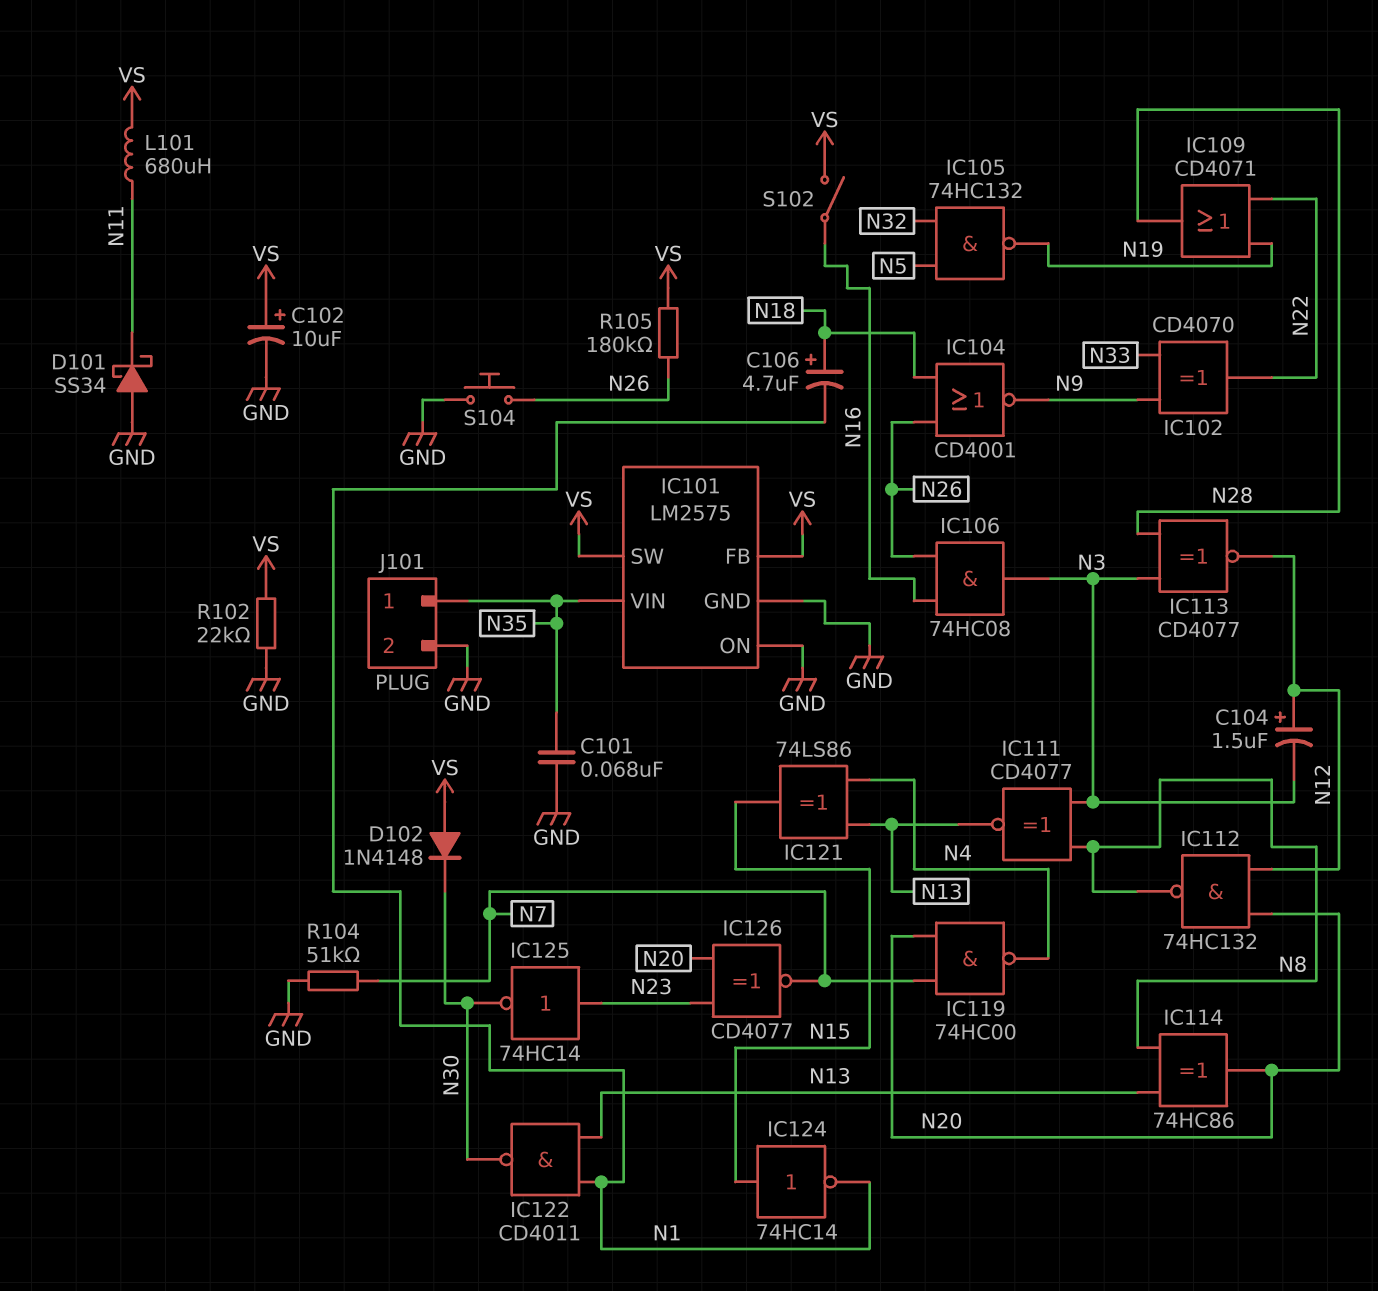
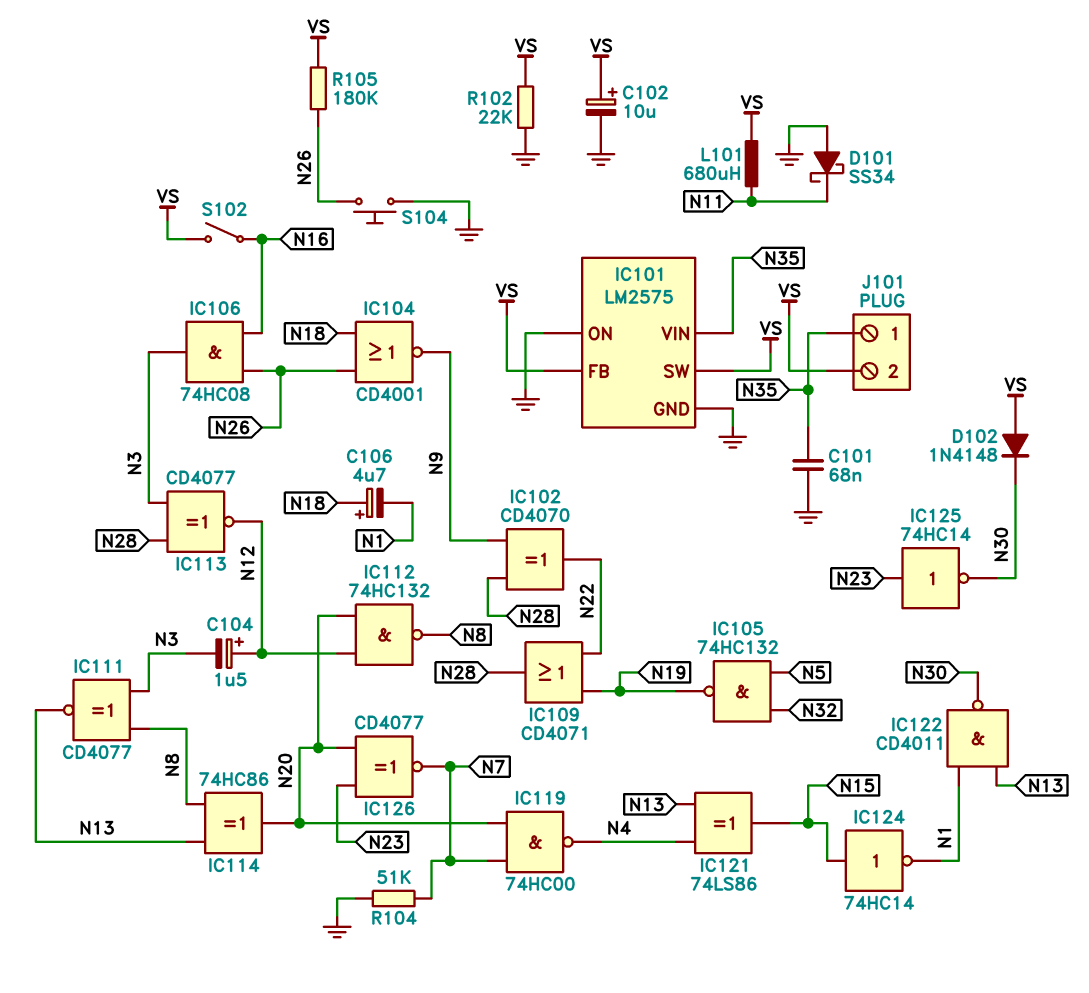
IC102: XOR CD4070 (in N9, in N33, out N22) -> XOR CD4070 (in N9, in N28, out N22)
J101 pin 2: GND -> VS

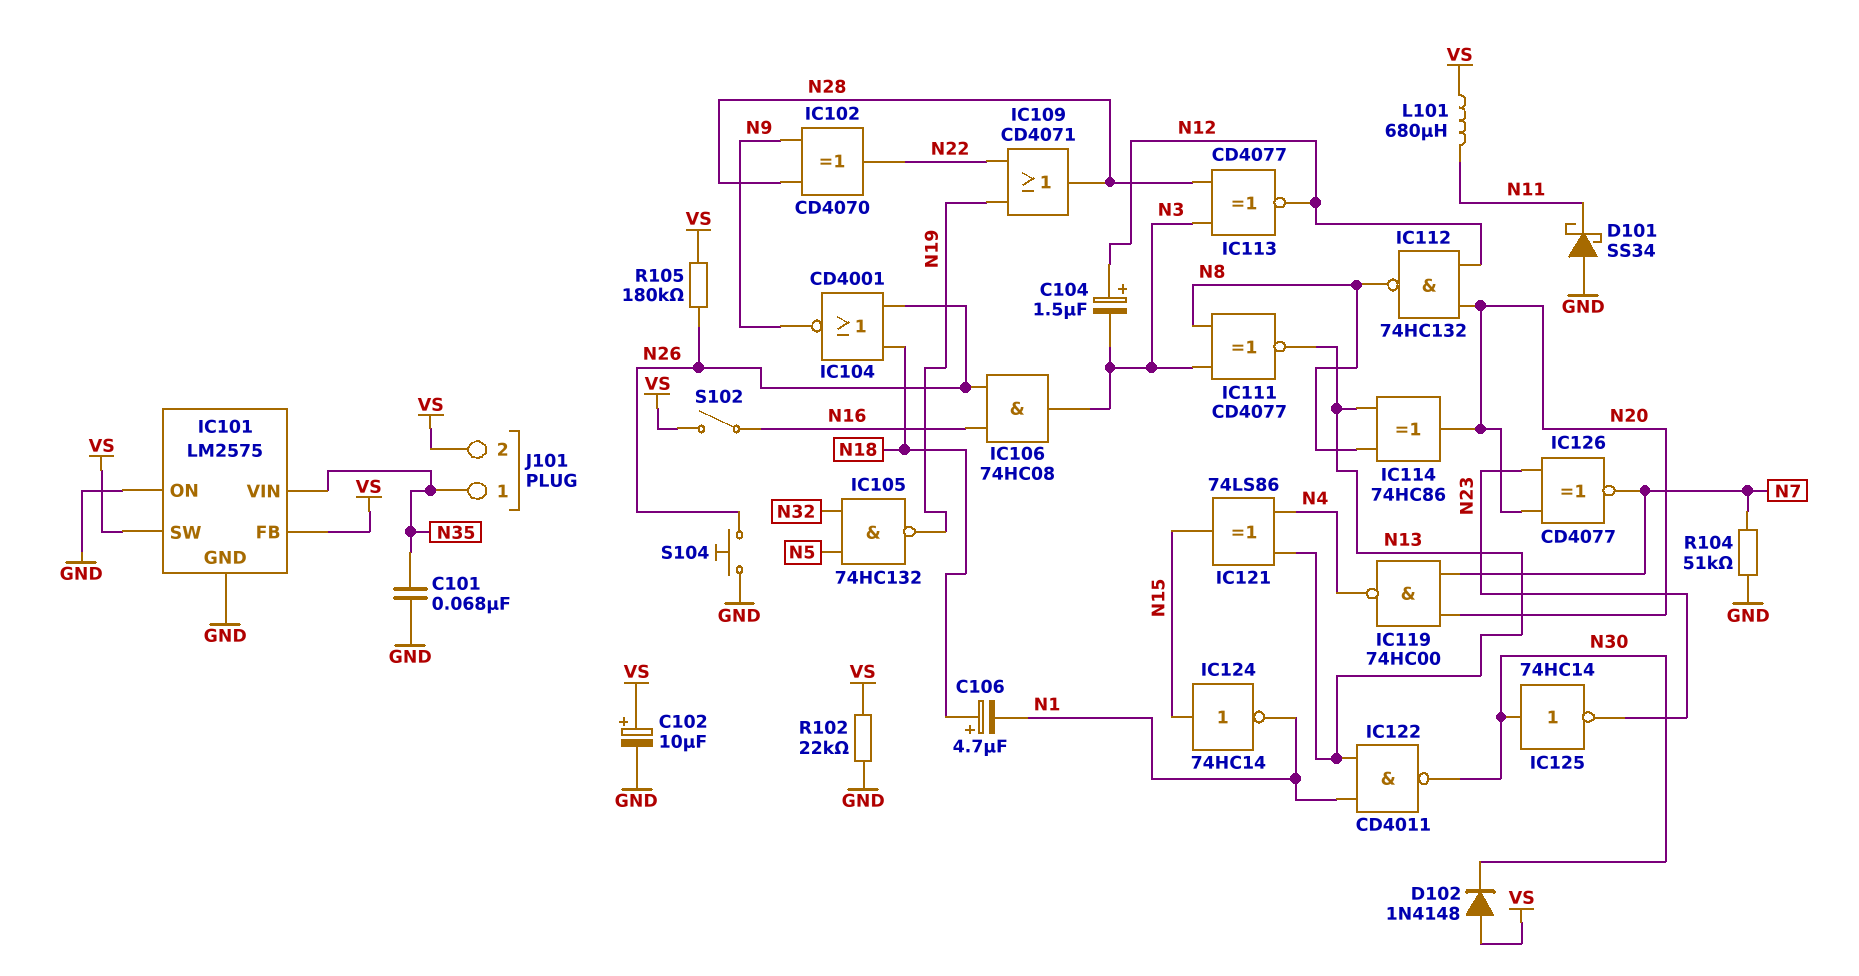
IC125: NOT 74HC14 (in N23, out N30) -> NOT 74HC14 (in N30, out N23)

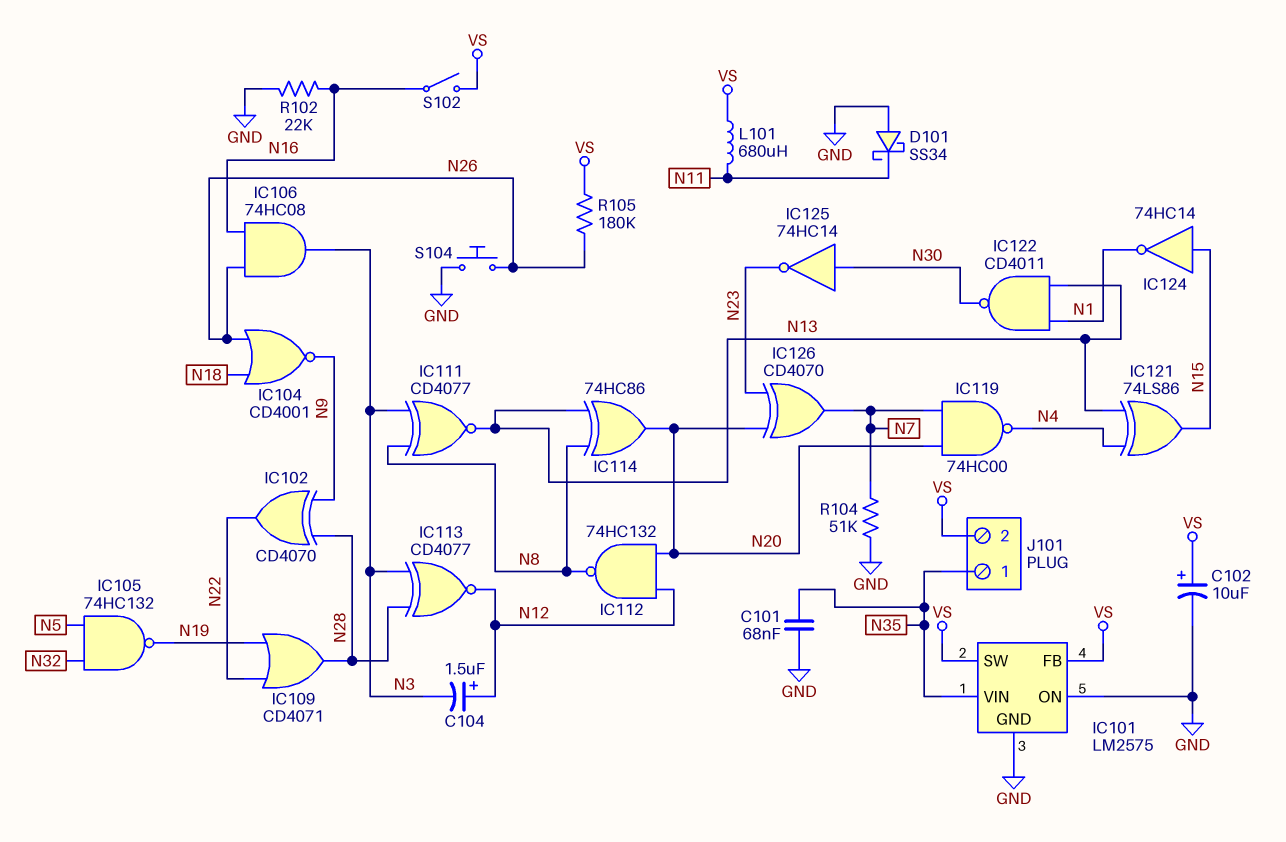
C106: 4.7uF (plus N18, minus N1) -> none
D102: diode 1N4148 (A VS, K N30) -> none
IC126: XNOR CD4077 (in N20, in N23, out N7) -> XOR CD4070 (in N20, in N23, out N7)
R102: 22k (GND, VS) -> 22k (GND, N16)

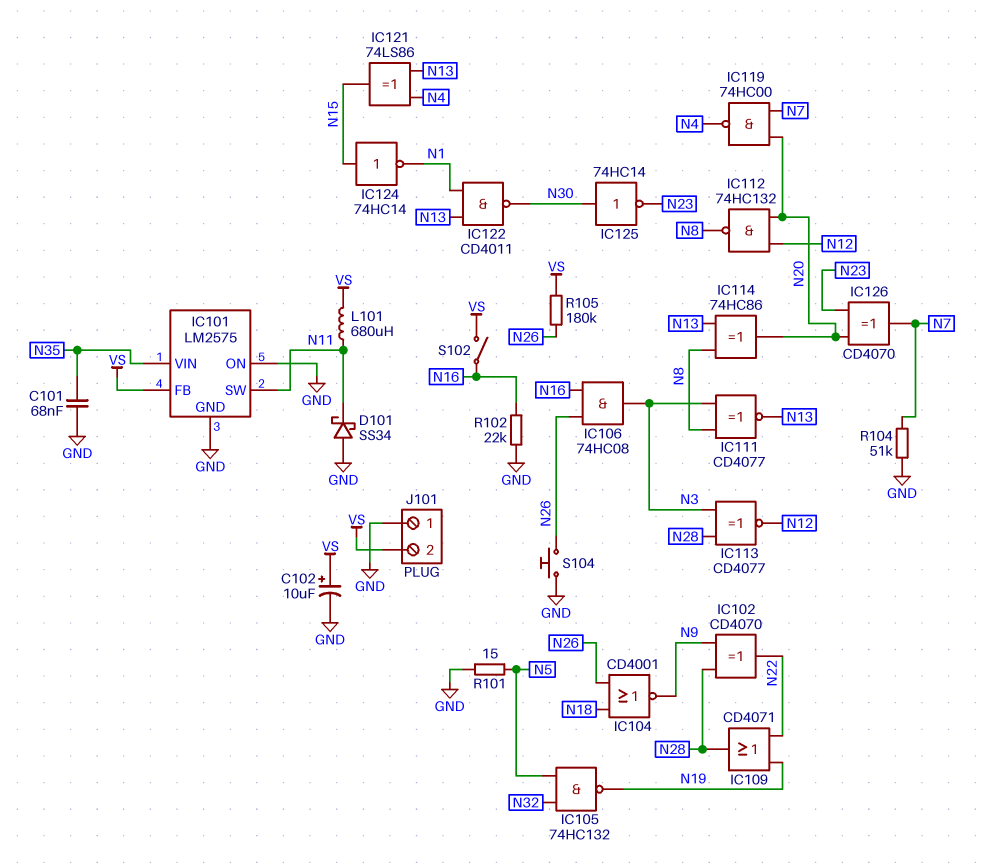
C104: 1.5uF (plus N12, minus N3) -> none
IC101 pin SW: VS -> N11
J101 pin 1: N35 -> GND
R101: none -> 15 (GND, N5)

